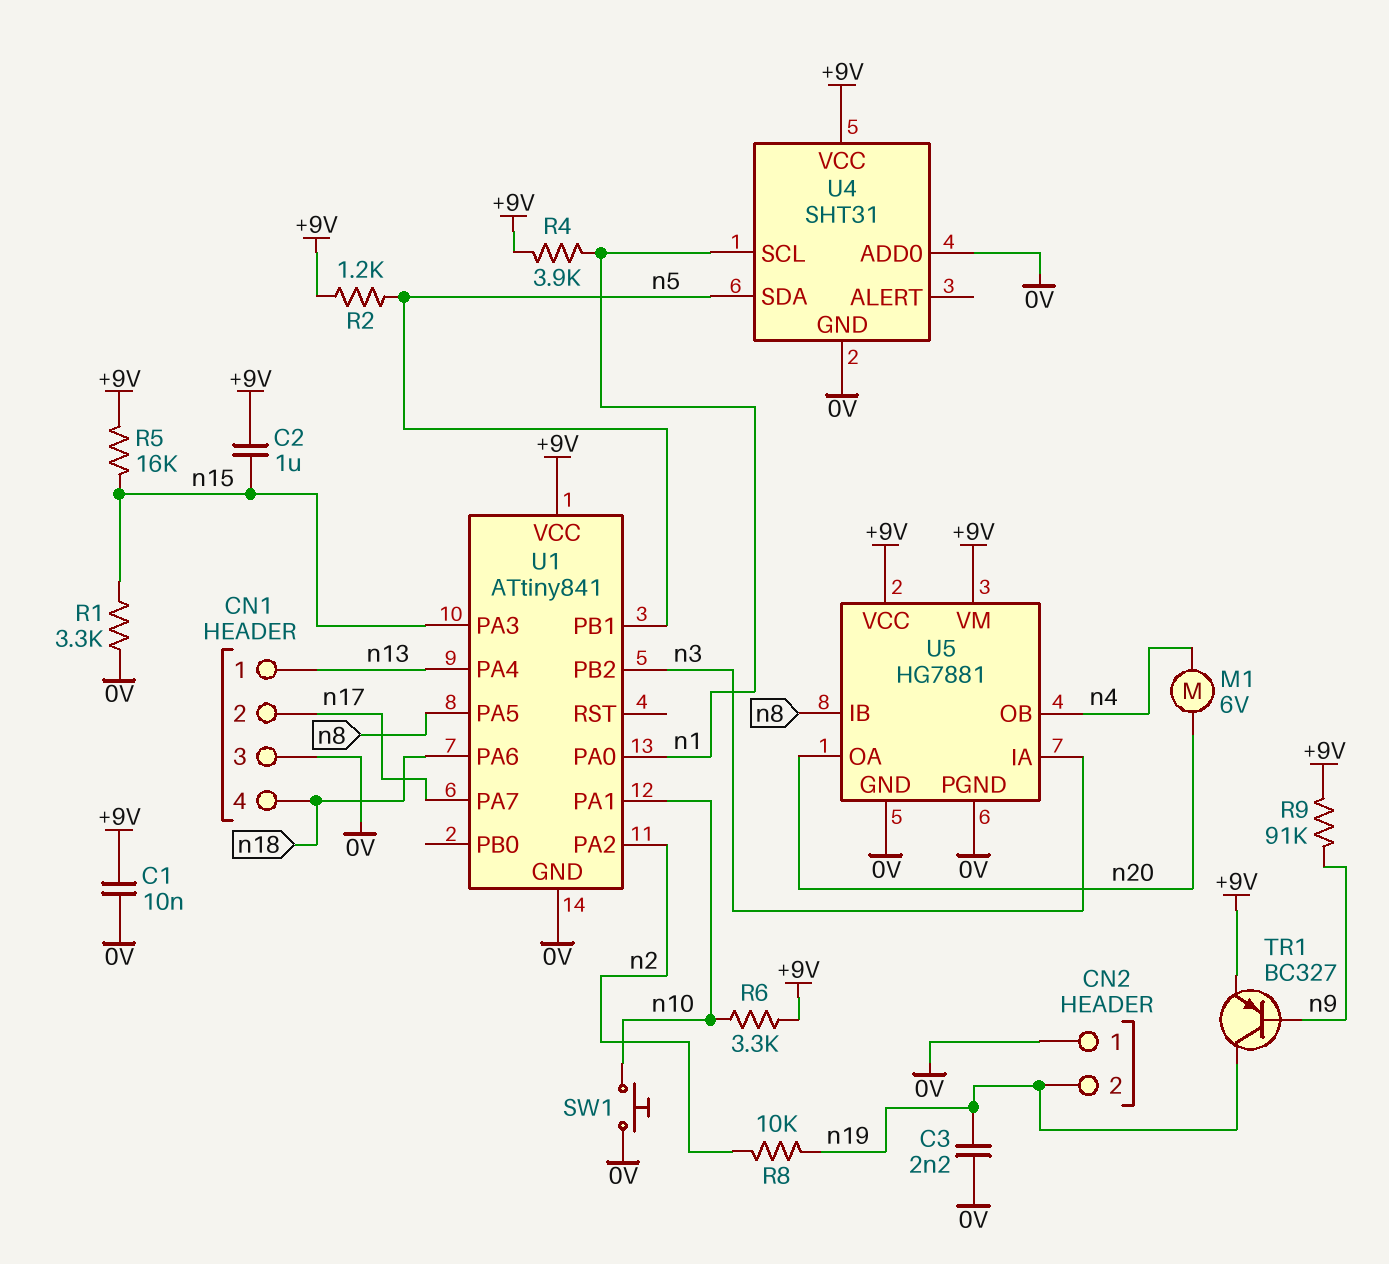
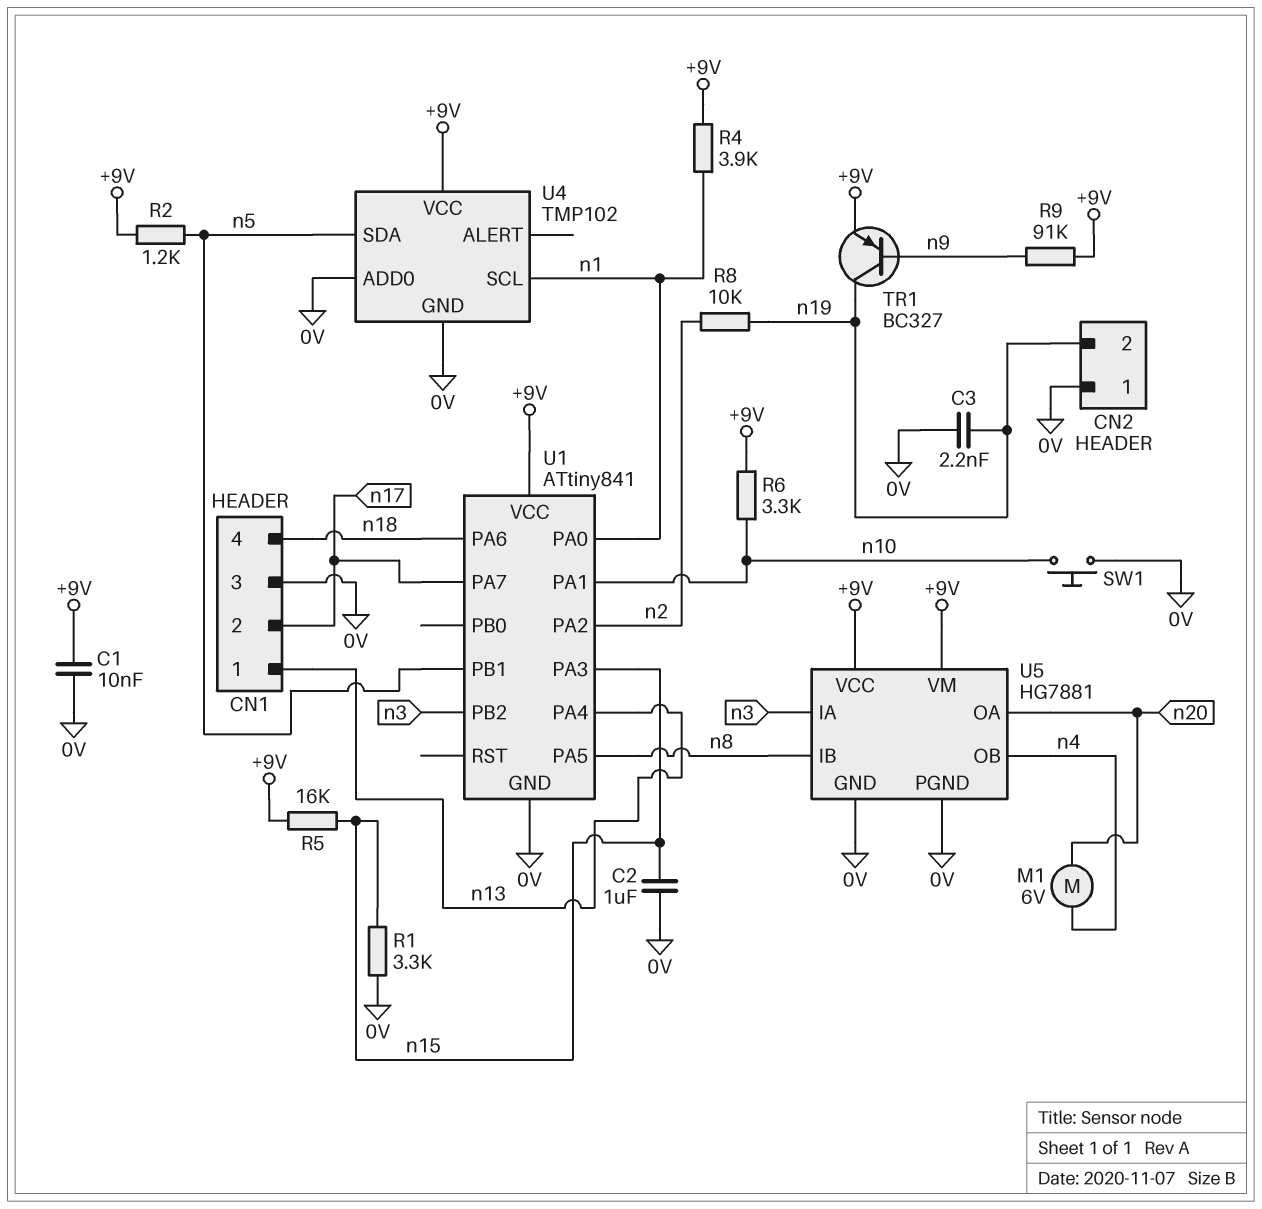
C2: 1uF (+9V, n15) -> 1uF (0V, n15)
U4: SHT31 -> TMP102

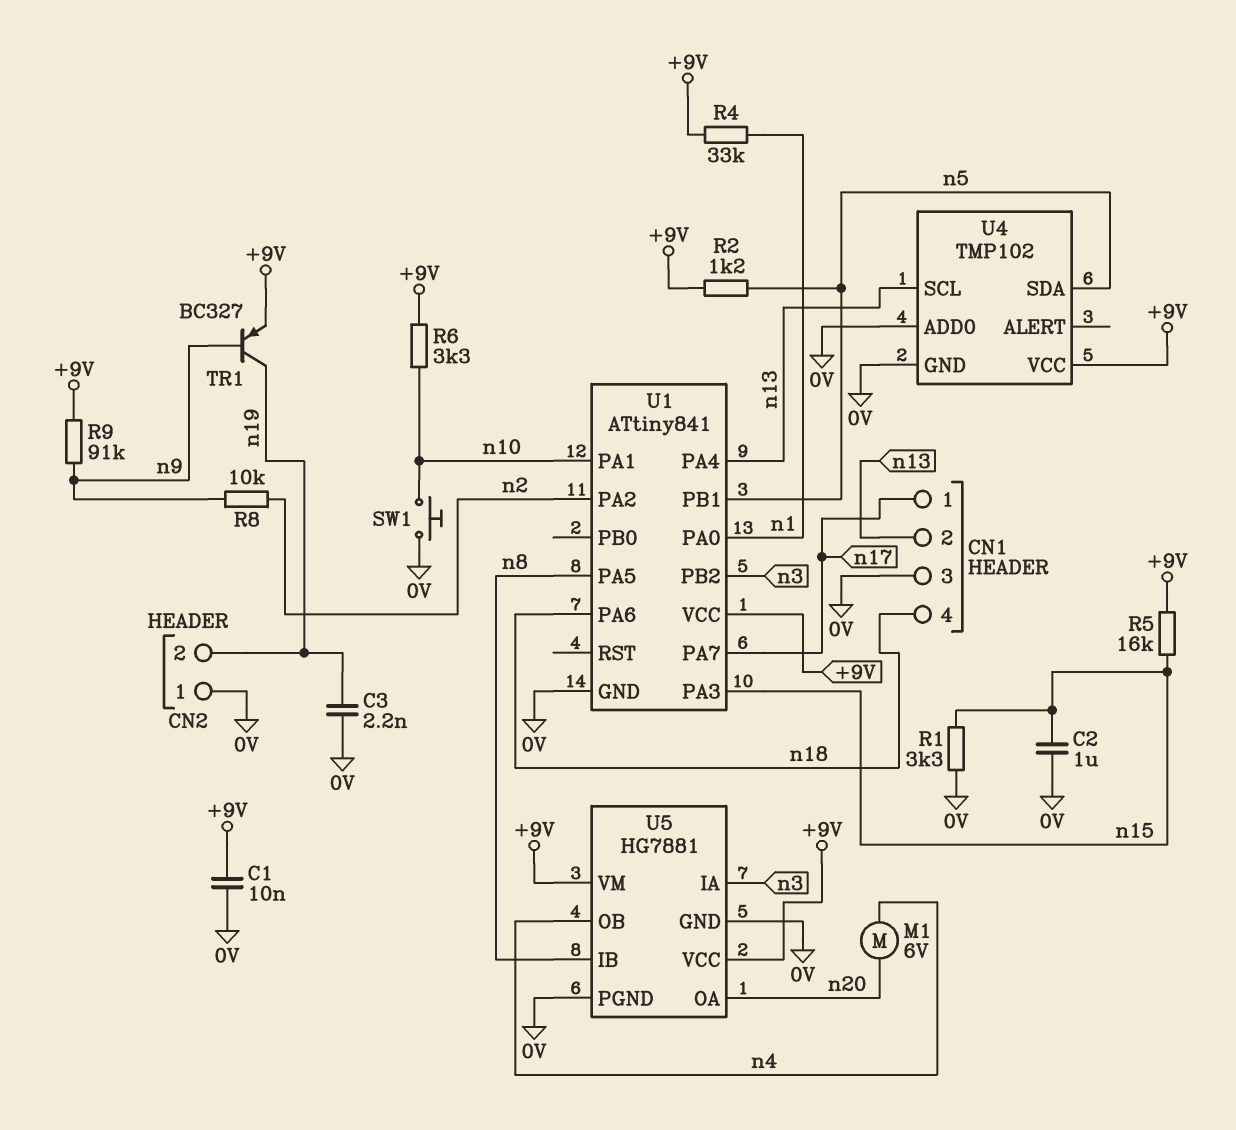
CN1 pin 1: n13 -> n17
CN1 pin 2: n17 -> n13
R4: 3.9k (+9V, n1) -> 33k (+9V, n1)
R8: 10k (n2, n19) -> 10k (n2, n9)
U4 pin SCL: n1 -> n13

